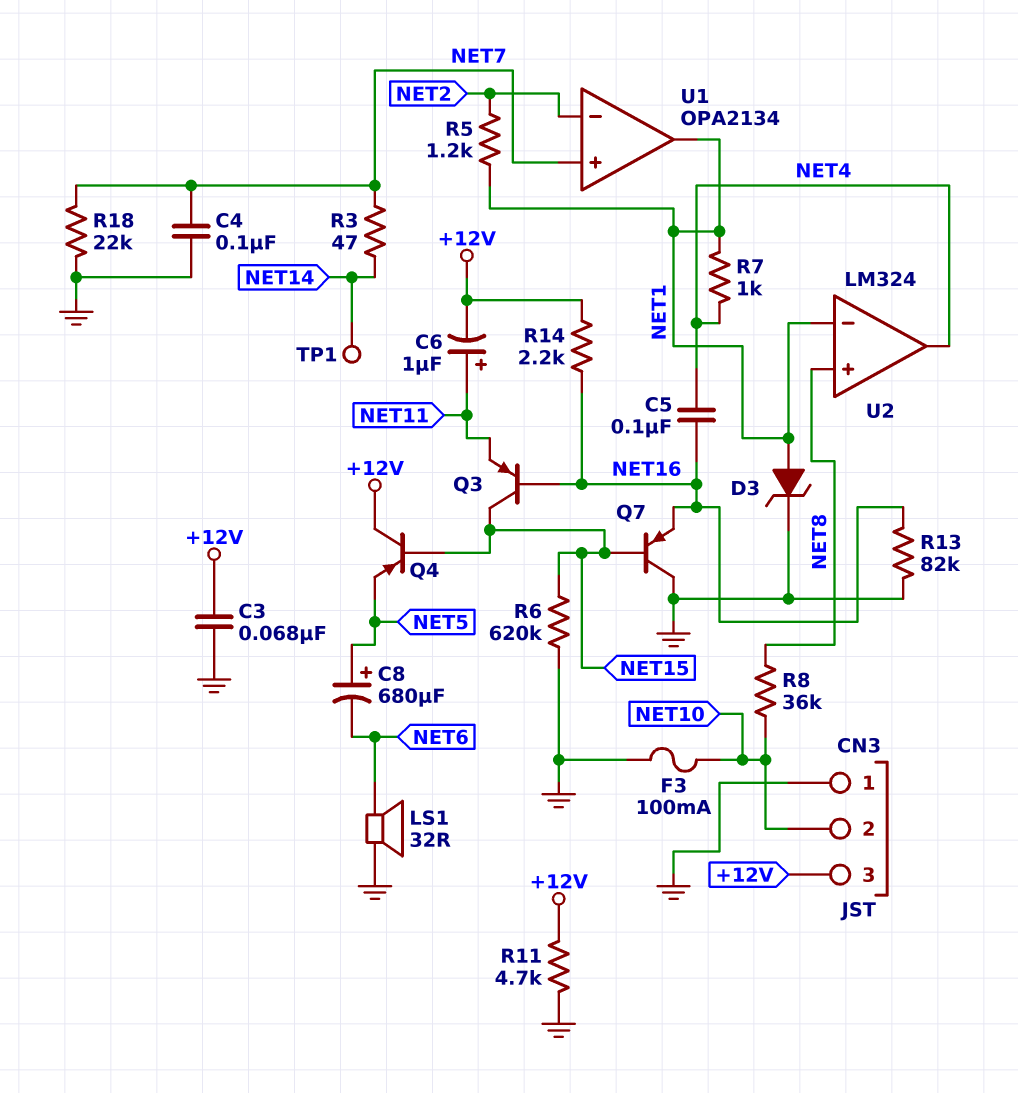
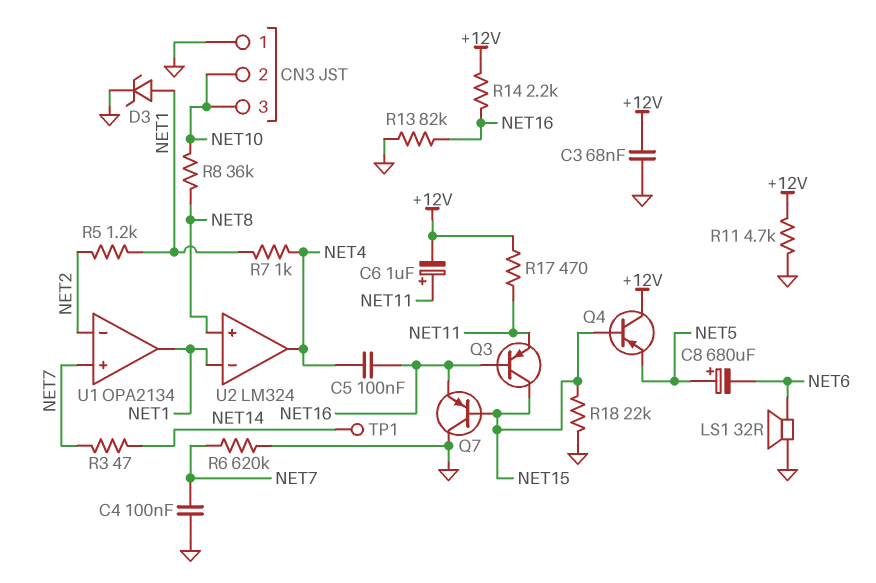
CN3 pin 3: +12V -> NET10
F3: 100mA (GND, NET10) -> none
R6: 620k (GND, NET15) -> 620k (GND, NET7)
R17: none -> 470 (+12V, NET11)
R18: 22k (GND, NET7) -> 22k (GND, NET15)

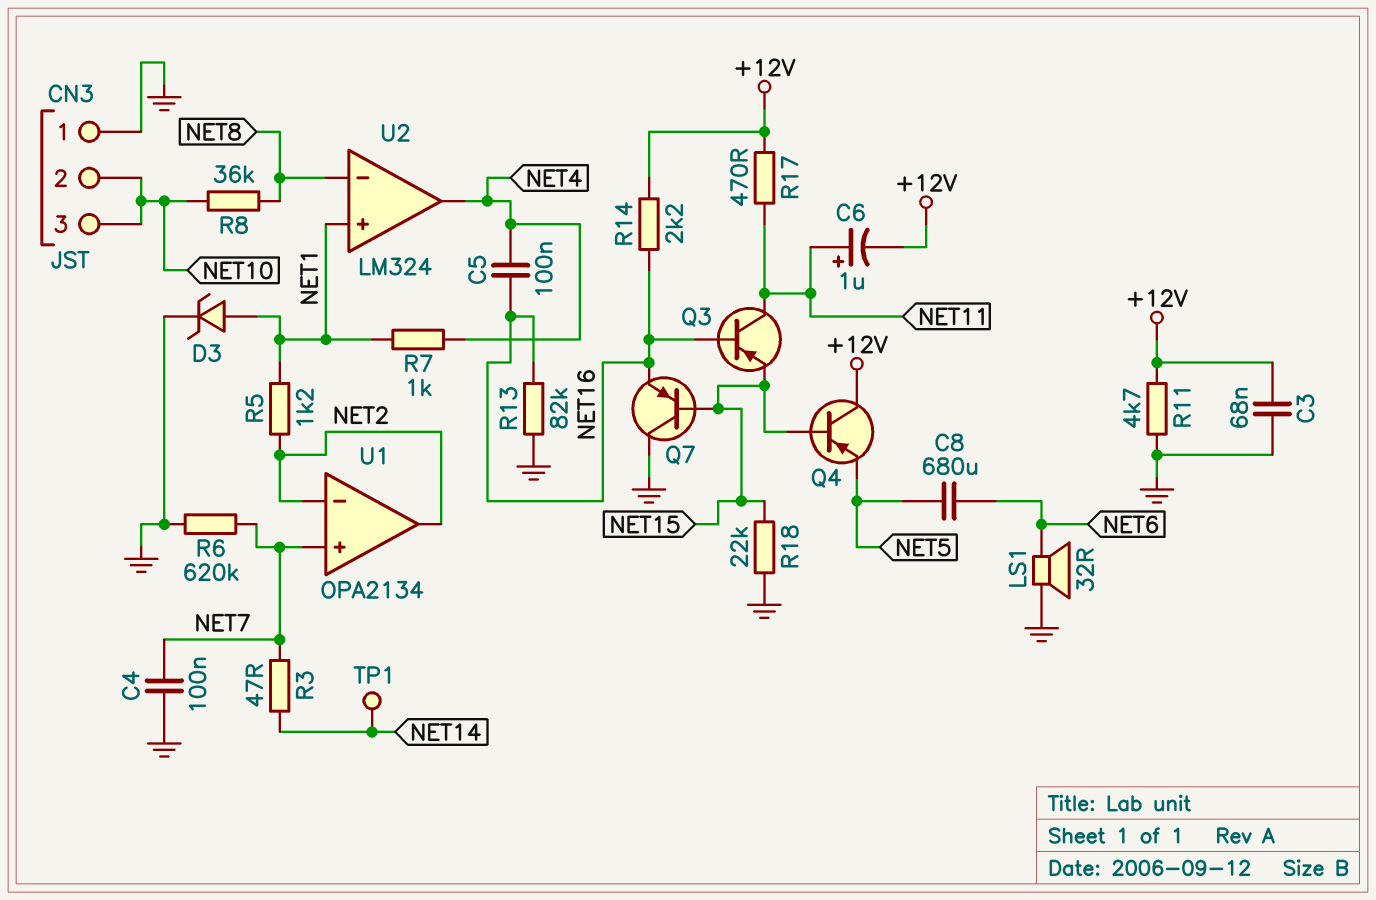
C8: 680uF (plus NET5, minus NET6) -> 680uF (NET5, NET6)
Q3: PNP (B NET16, C NET15, E NET11) -> PNP (B NET16, C NET11, E NET15)
U1 pin out: NET1 -> NET2
U2 pin in+: NET8 -> NET1
U2 pin in-: NET1 -> NET8

